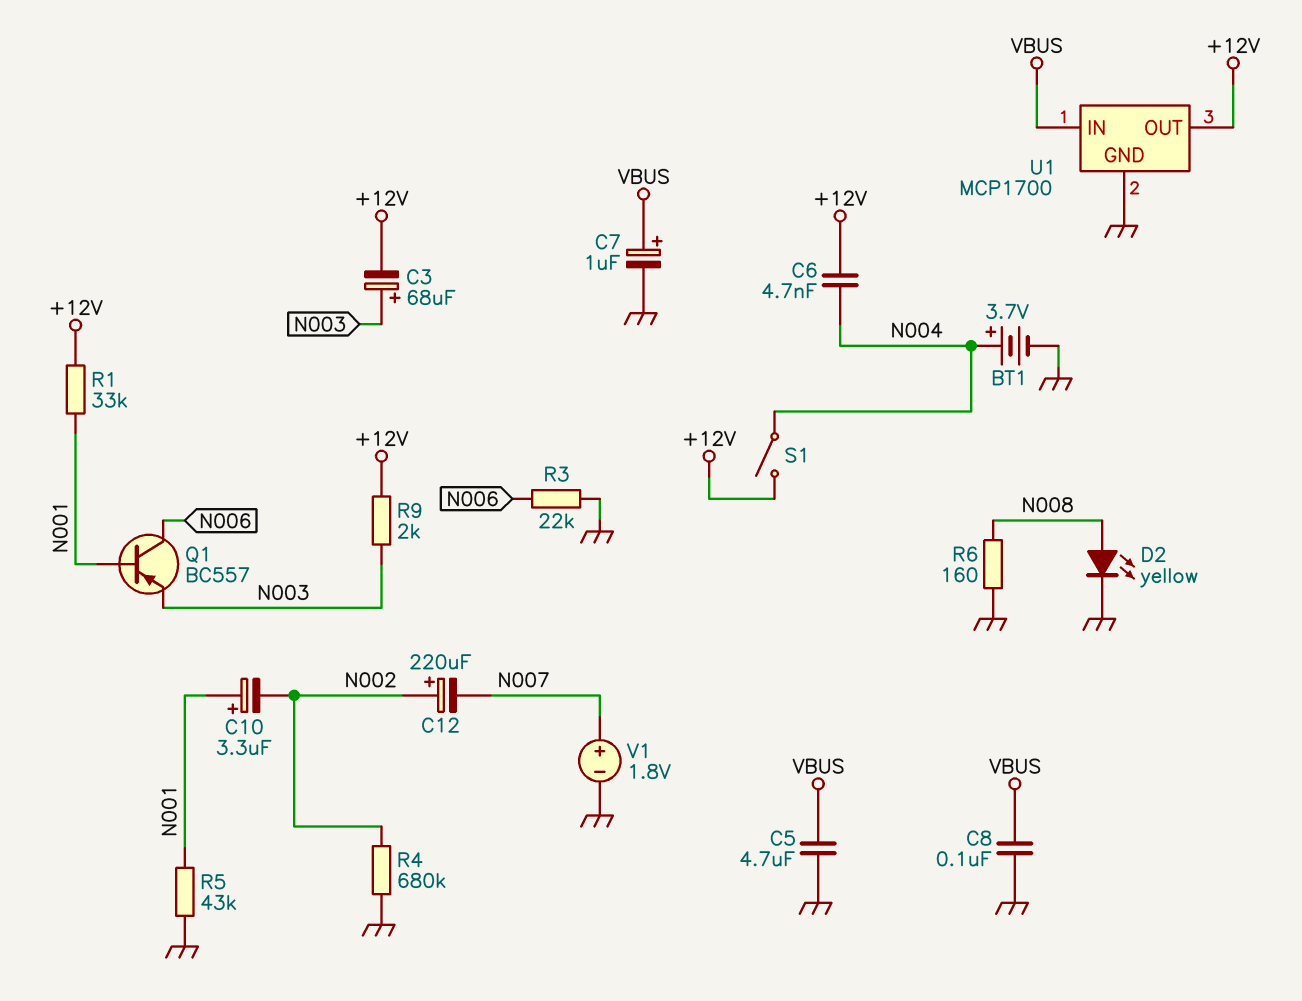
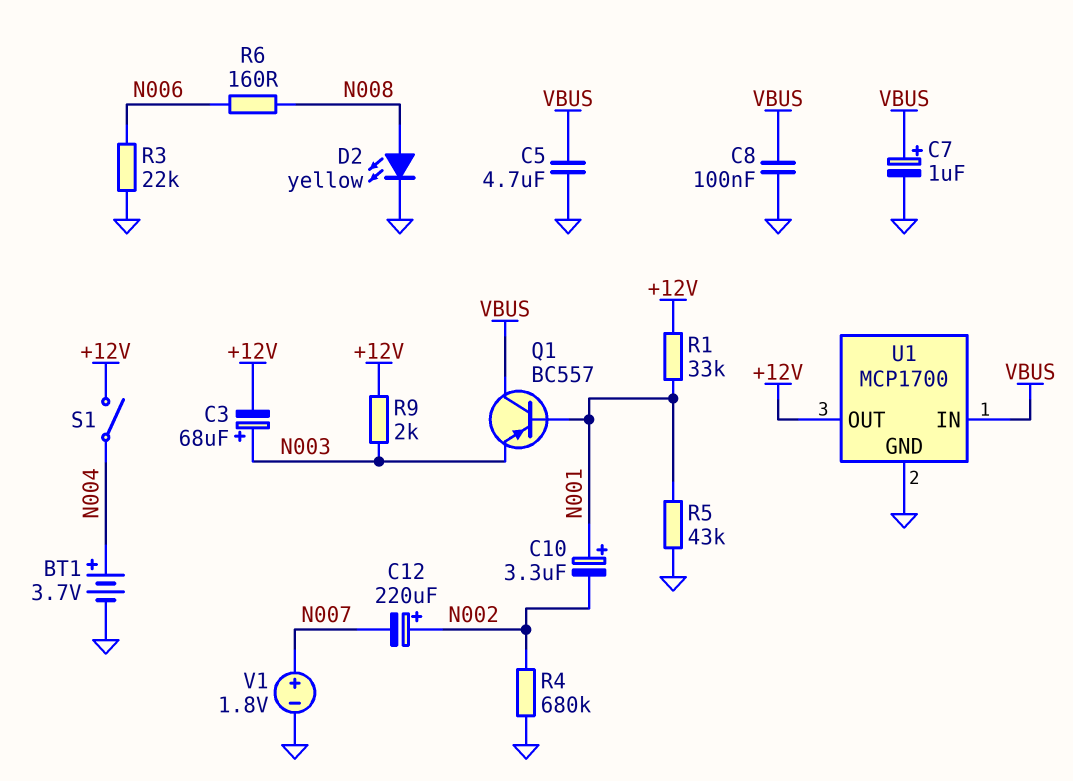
C6: 4.7nF (+12V, N004) -> none
Q1: PNP BC557 (B N001, C N006, E N003) -> PNP BC557 (B N001, C VBUS, E N003)
R6: 160 (GND, N008) -> 160 (N006, N008)

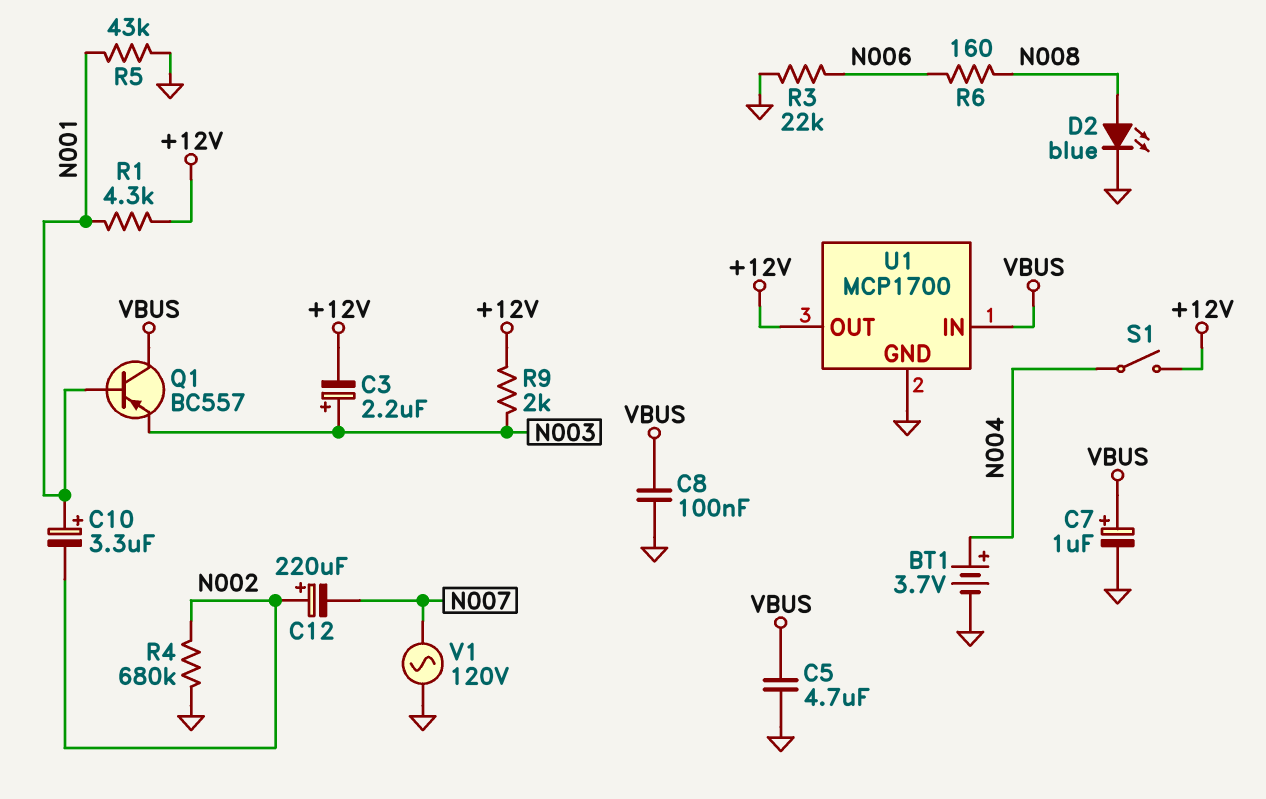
C3: 68uF (plus N003, minus +12V) -> 2.2uF (plus N003, minus +12V)
D2: LED yellow (A N008, K GND) -> LED blue (A N008, K GND)
R1: 33k (+12V, N001) -> 4.3k (+12V, N001)
V1: 1.8V (plus N007, minus GND) -> AC 120V (GND, N007)

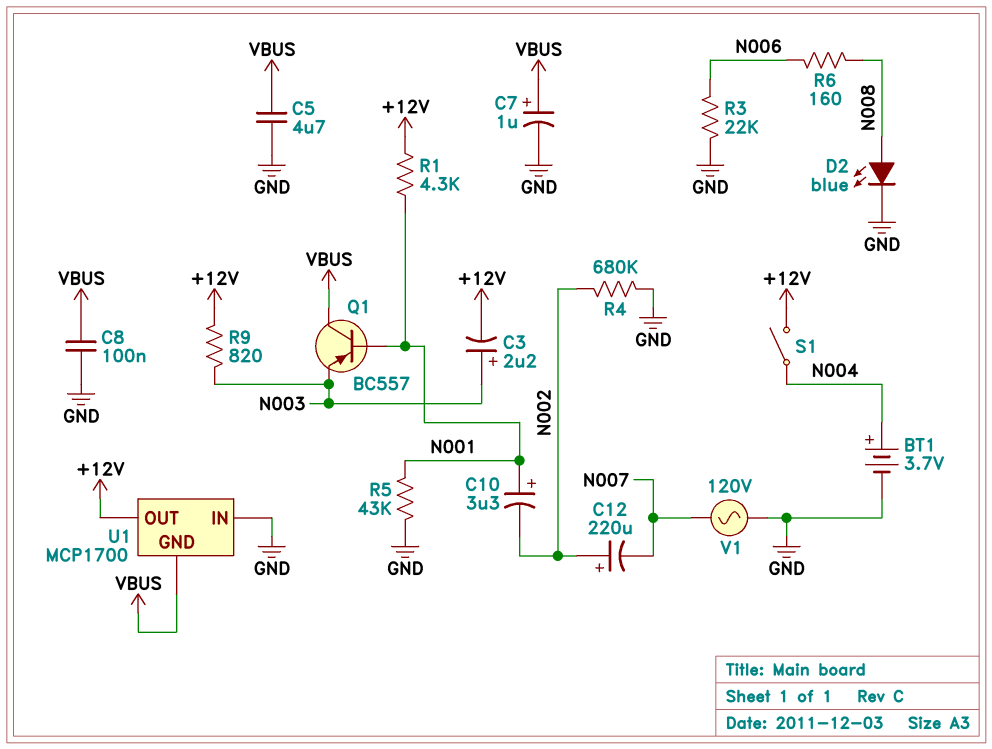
R9: 2k (+12V, N003) -> 820 (+12V, N003)
U1 pin GND: GND -> VBUS
U1 pin IN: VBUS -> GND

